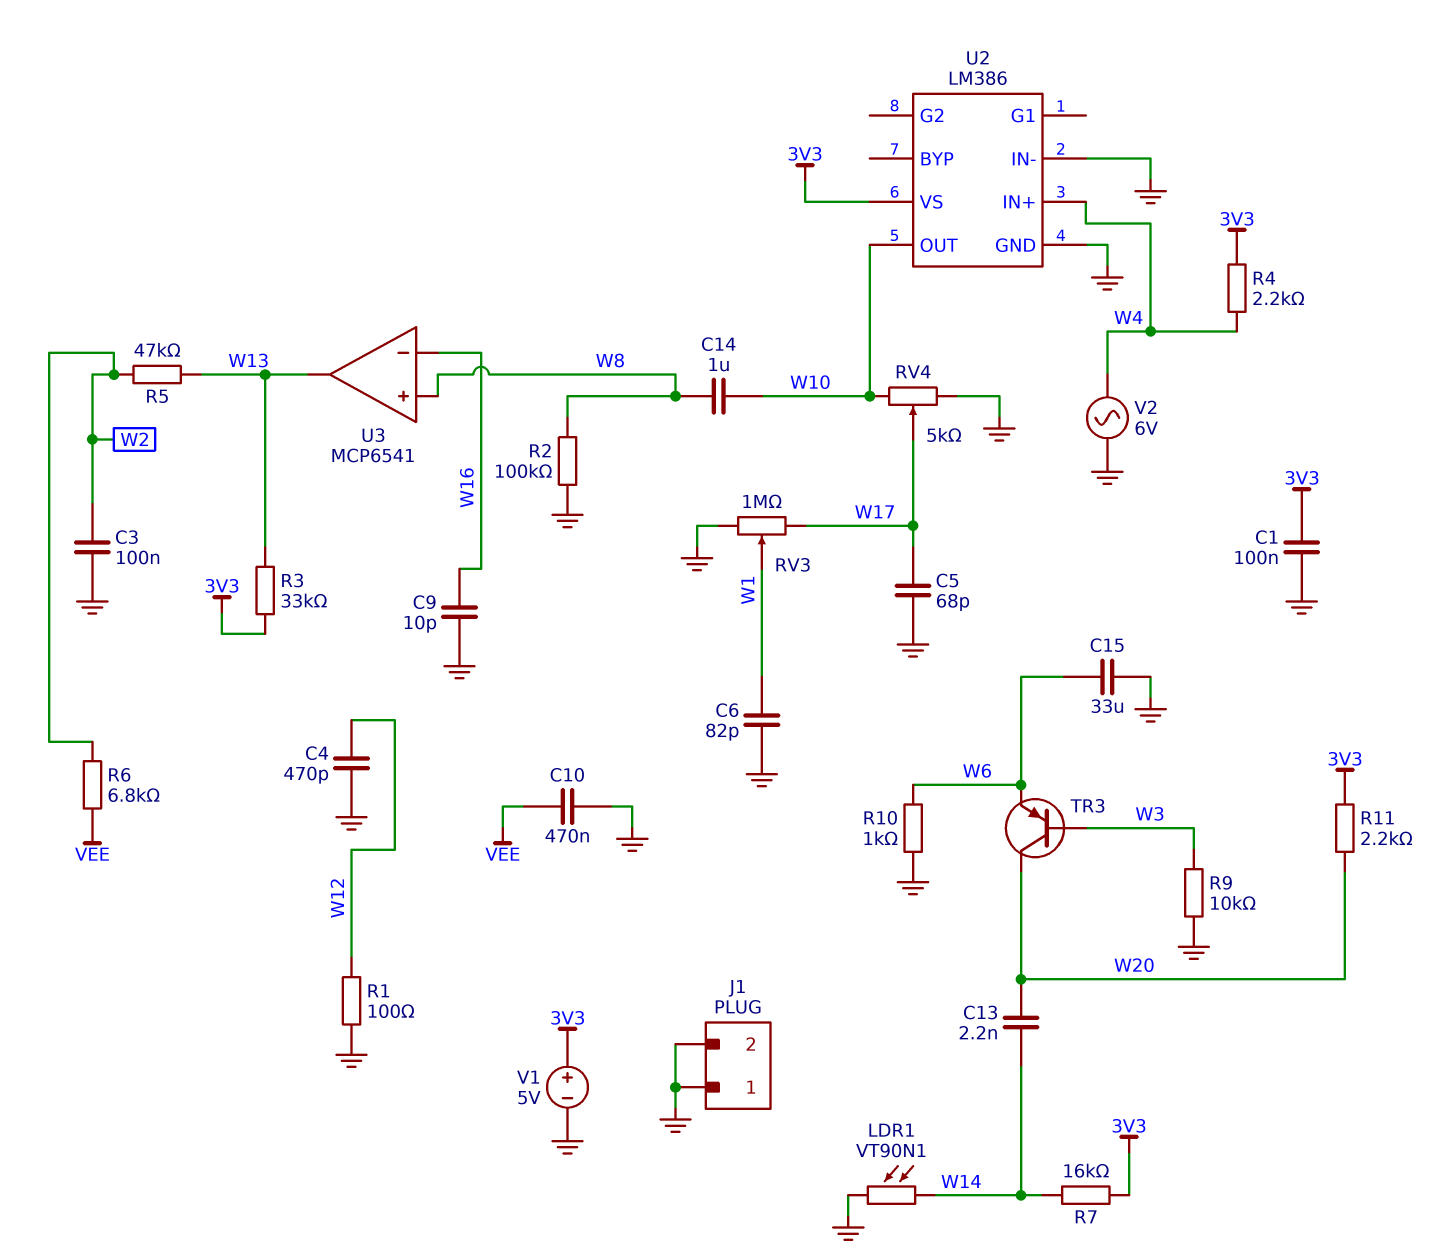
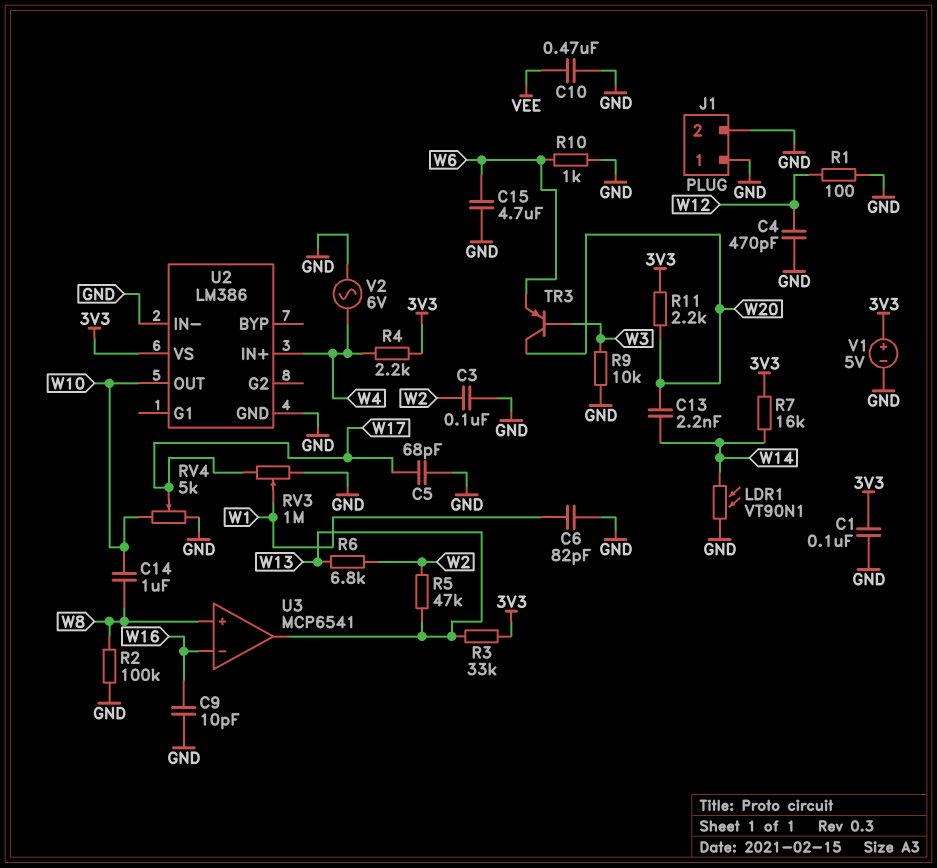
C15: 33uF (GND, W6) -> 4.7uF (GND, W6)
R6: 6.8k (VEE, W2) -> 6.8k (W2, W13)

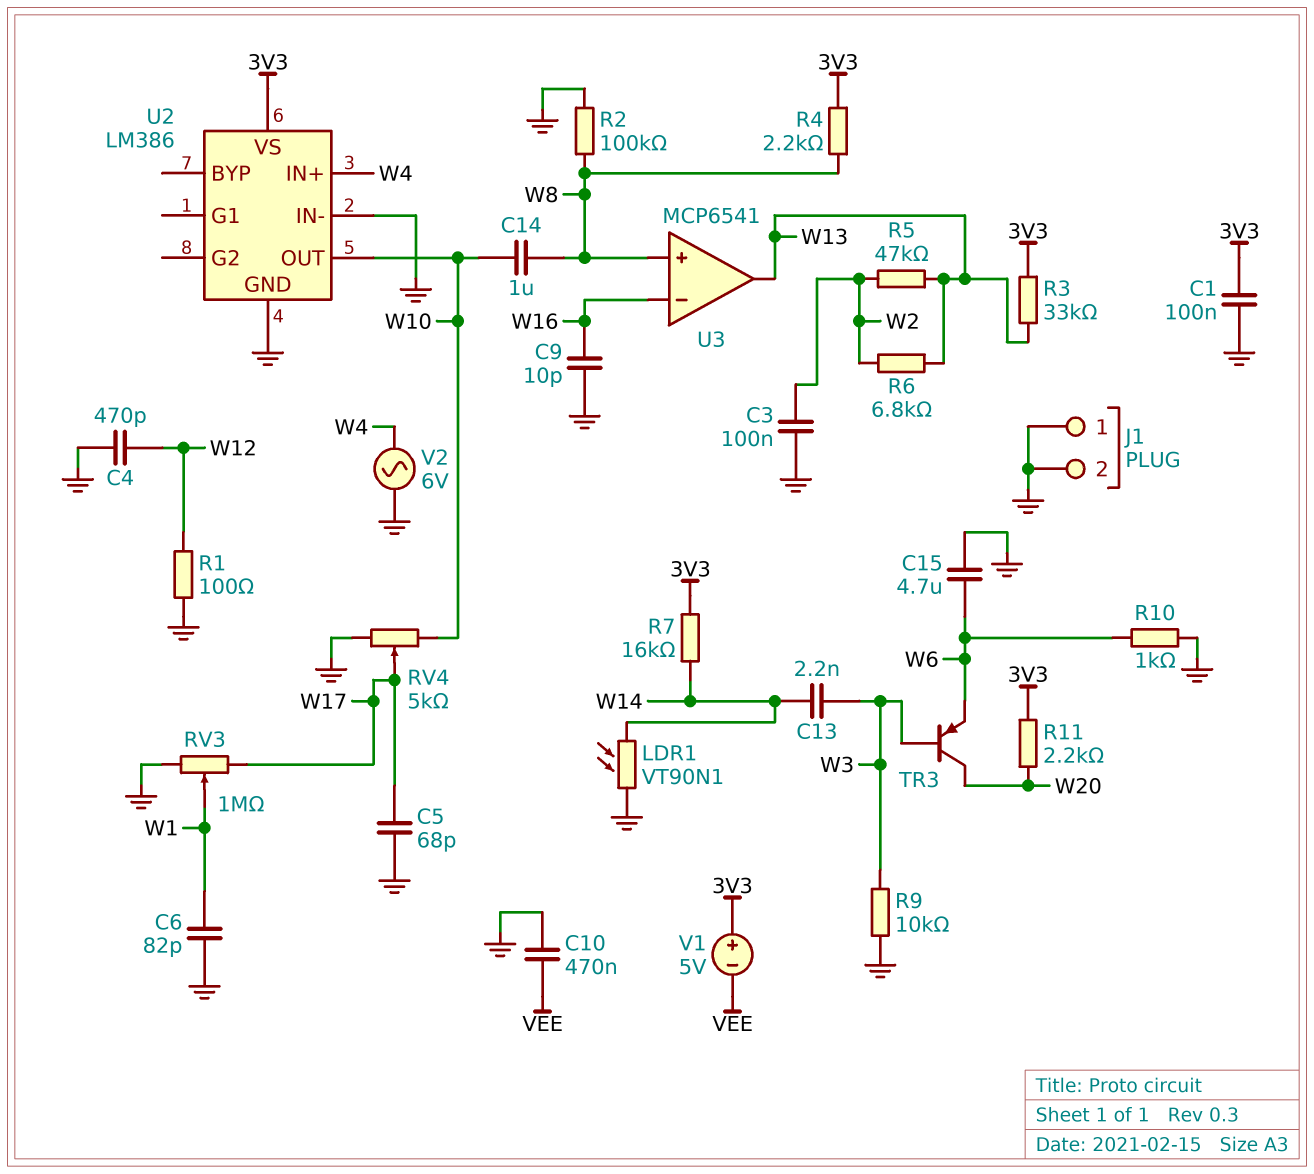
C13: 2.2nF (W14, W20) -> 2.2nF (W3, W14)
R4: 2.2k (3V3, W4) -> 2.2k (3V3, W8)
V1: 5V (plus 3V3, minus GND) -> 5V (plus 3V3, minus VEE)

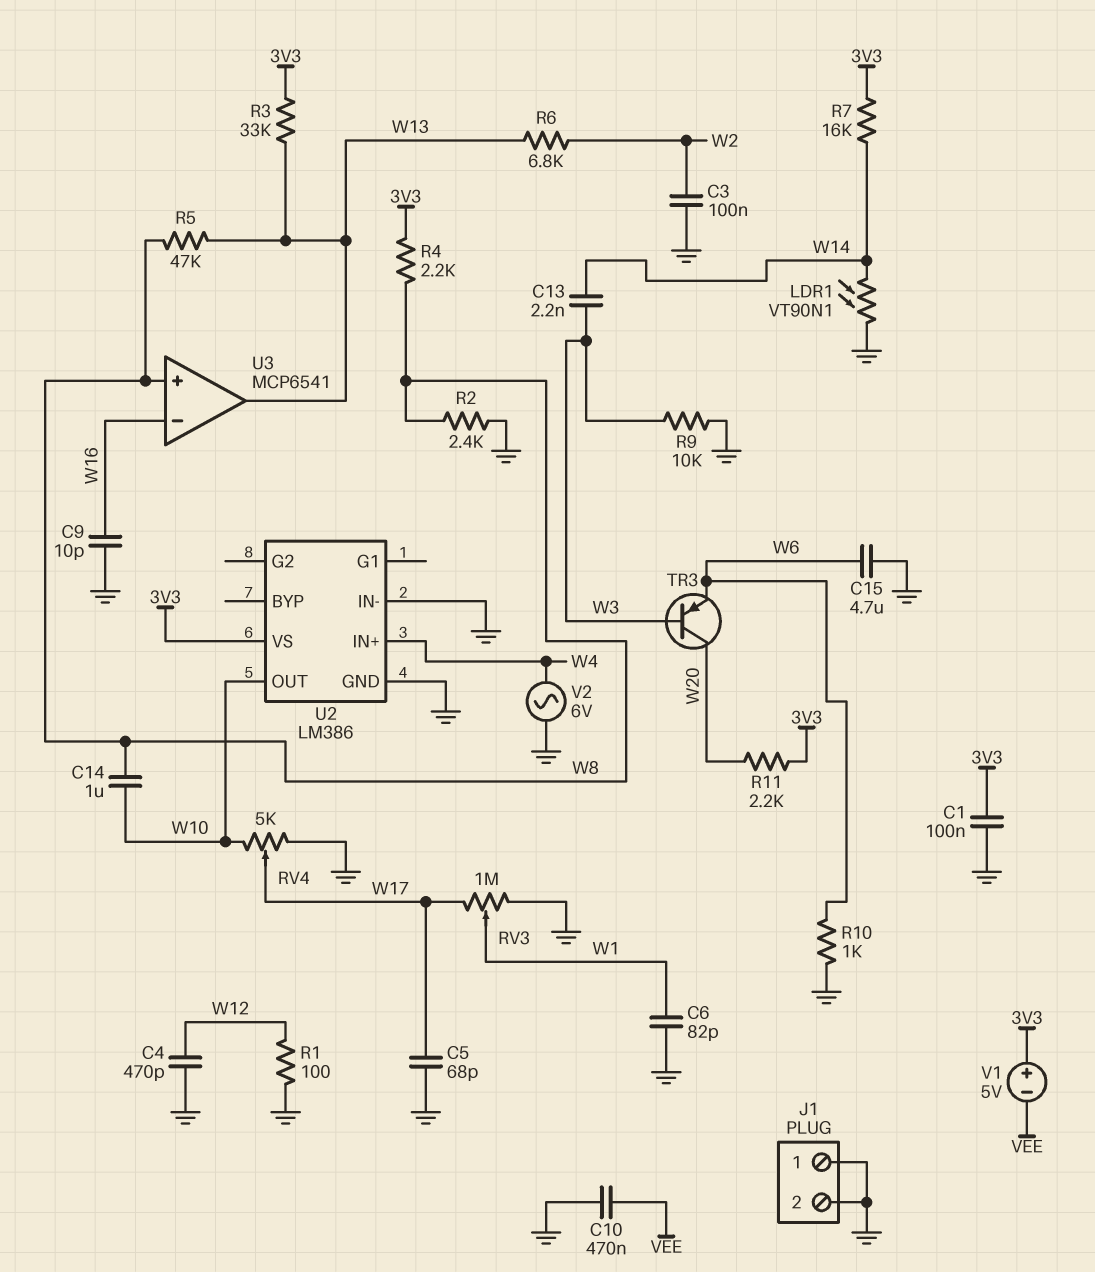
R2: 100k (GND, W8) -> 2.4k (GND, W8)
R5: 47k (W2, W13) -> 47k (W8, W13)

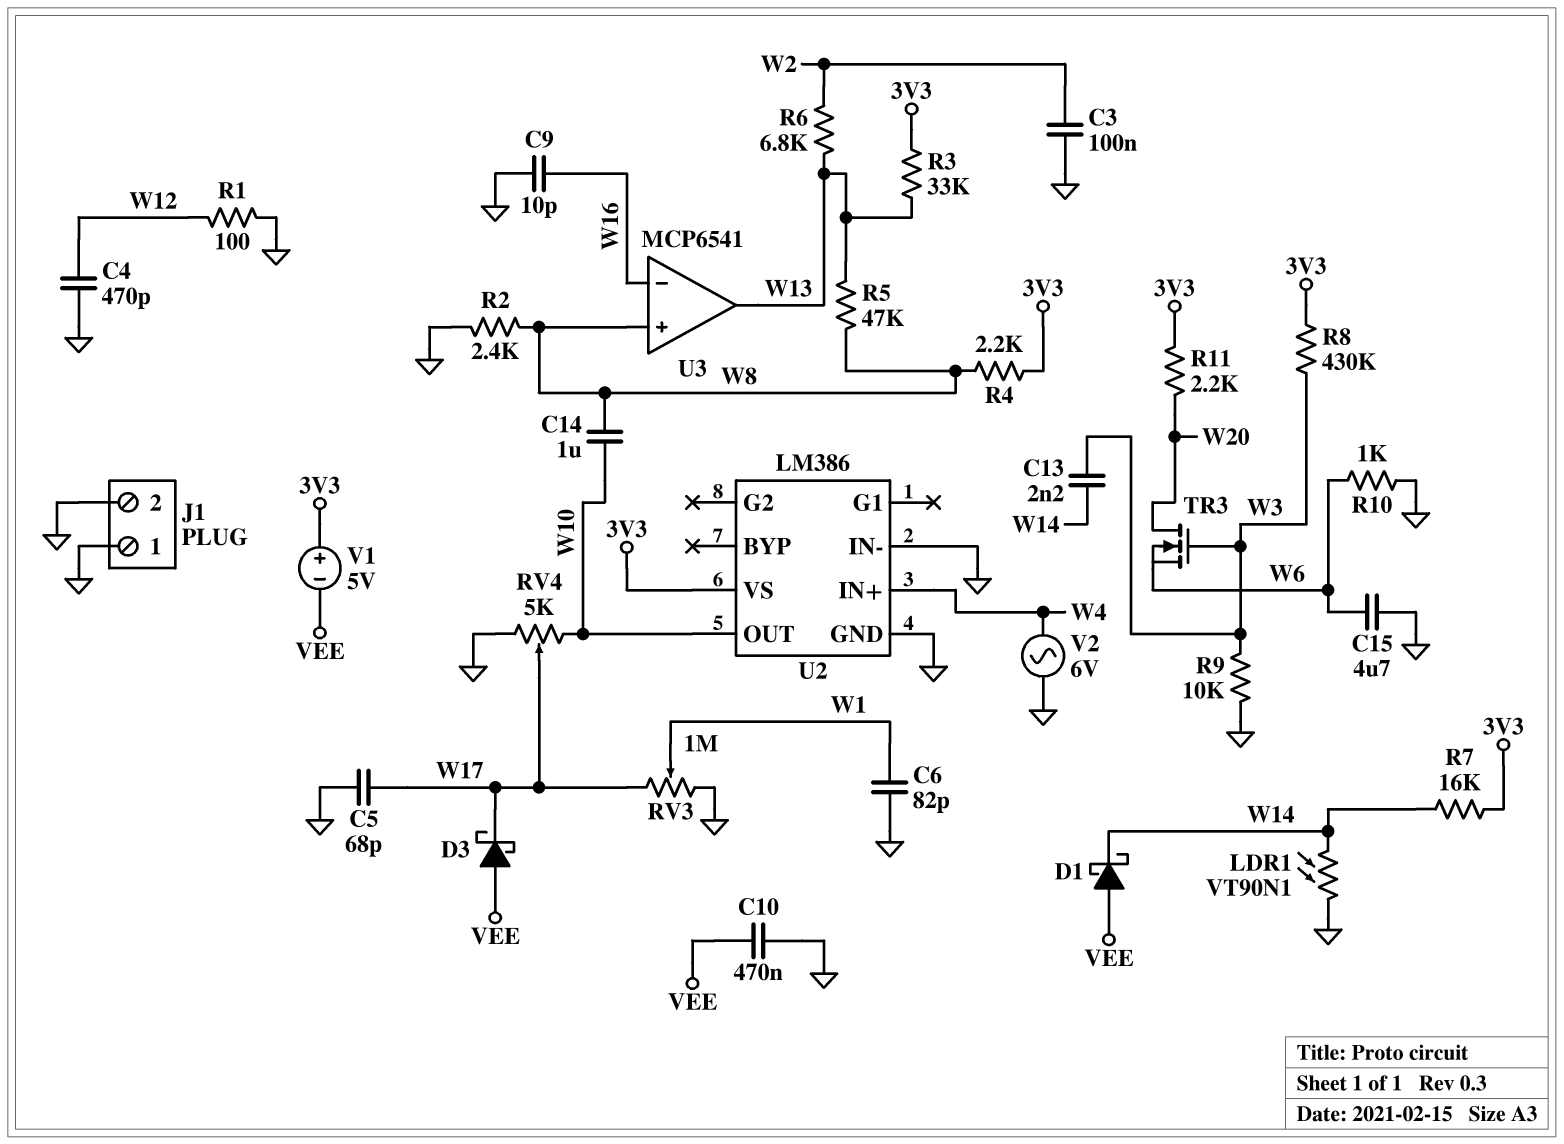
C1: 100nF (3V3, GND) -> none
D1: none -> schottky (A VEE, K W14)
D3: none -> schottky (A VEE, K W17)
R8: none -> 430k (3V3, W3)
TR3: PNP (B W3, C W20, E W6) -> NMOS (G W3, D W20, S W6)

